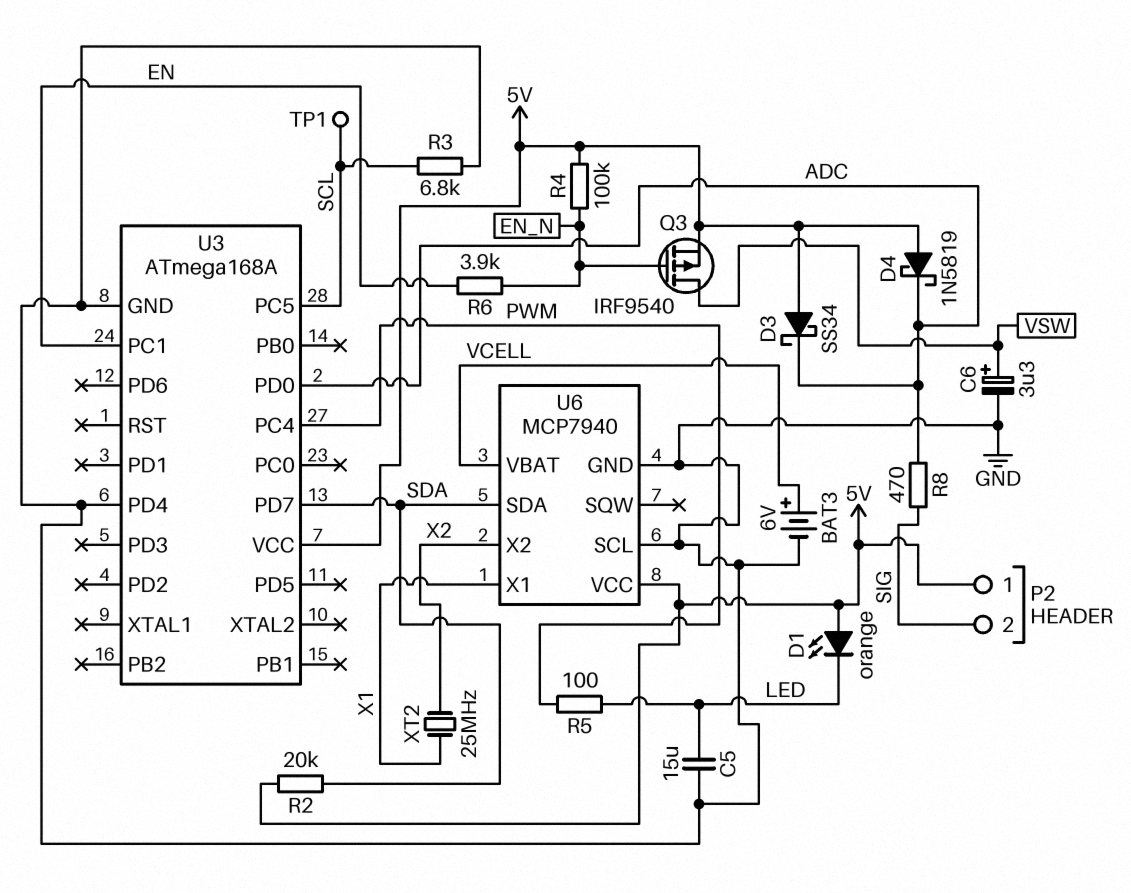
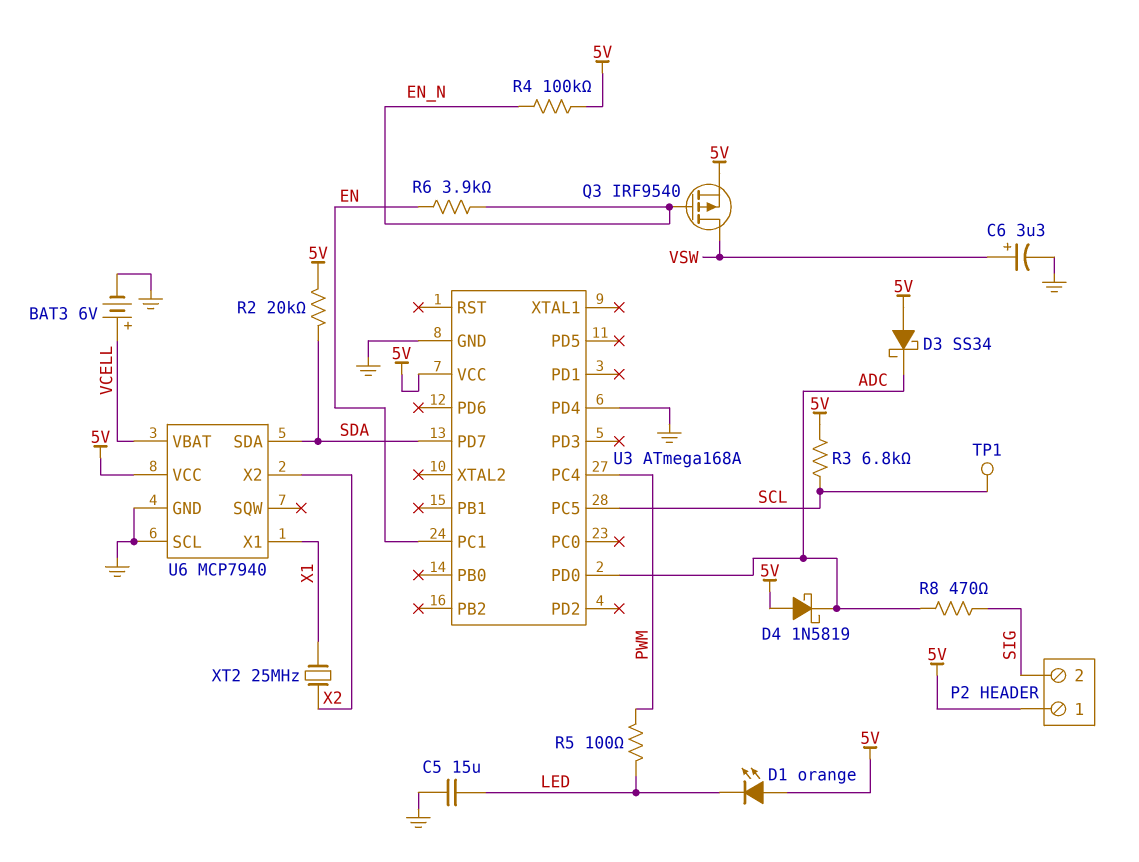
R3: 6.8k (GND, SCL) -> 6.8k (5V, SCL)

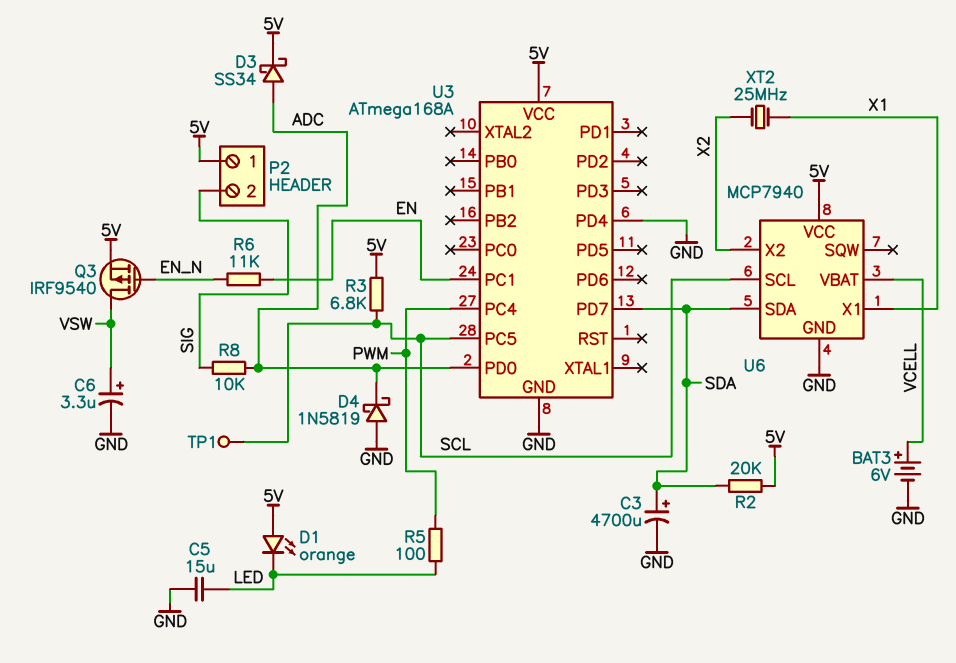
C3: none -> 4700uF (plus SDA, minus GND)
D3: schottky SS34 (A 5V, K ADC) -> schottky SS34 (A ADC, K 5V)
D4: schottky 1N5819 (A 5V, K ADC) -> schottky 1N5819 (A GND, K ADC)
R4: 100k (5V, EN_N) -> none
R6: 3.9k (EN, EN_N) -> 11k (EN, EN_N)
R8: 470 (ADC, SIG) -> 10k (ADC, SIG)
U6 pin SCL: GND -> SCL

